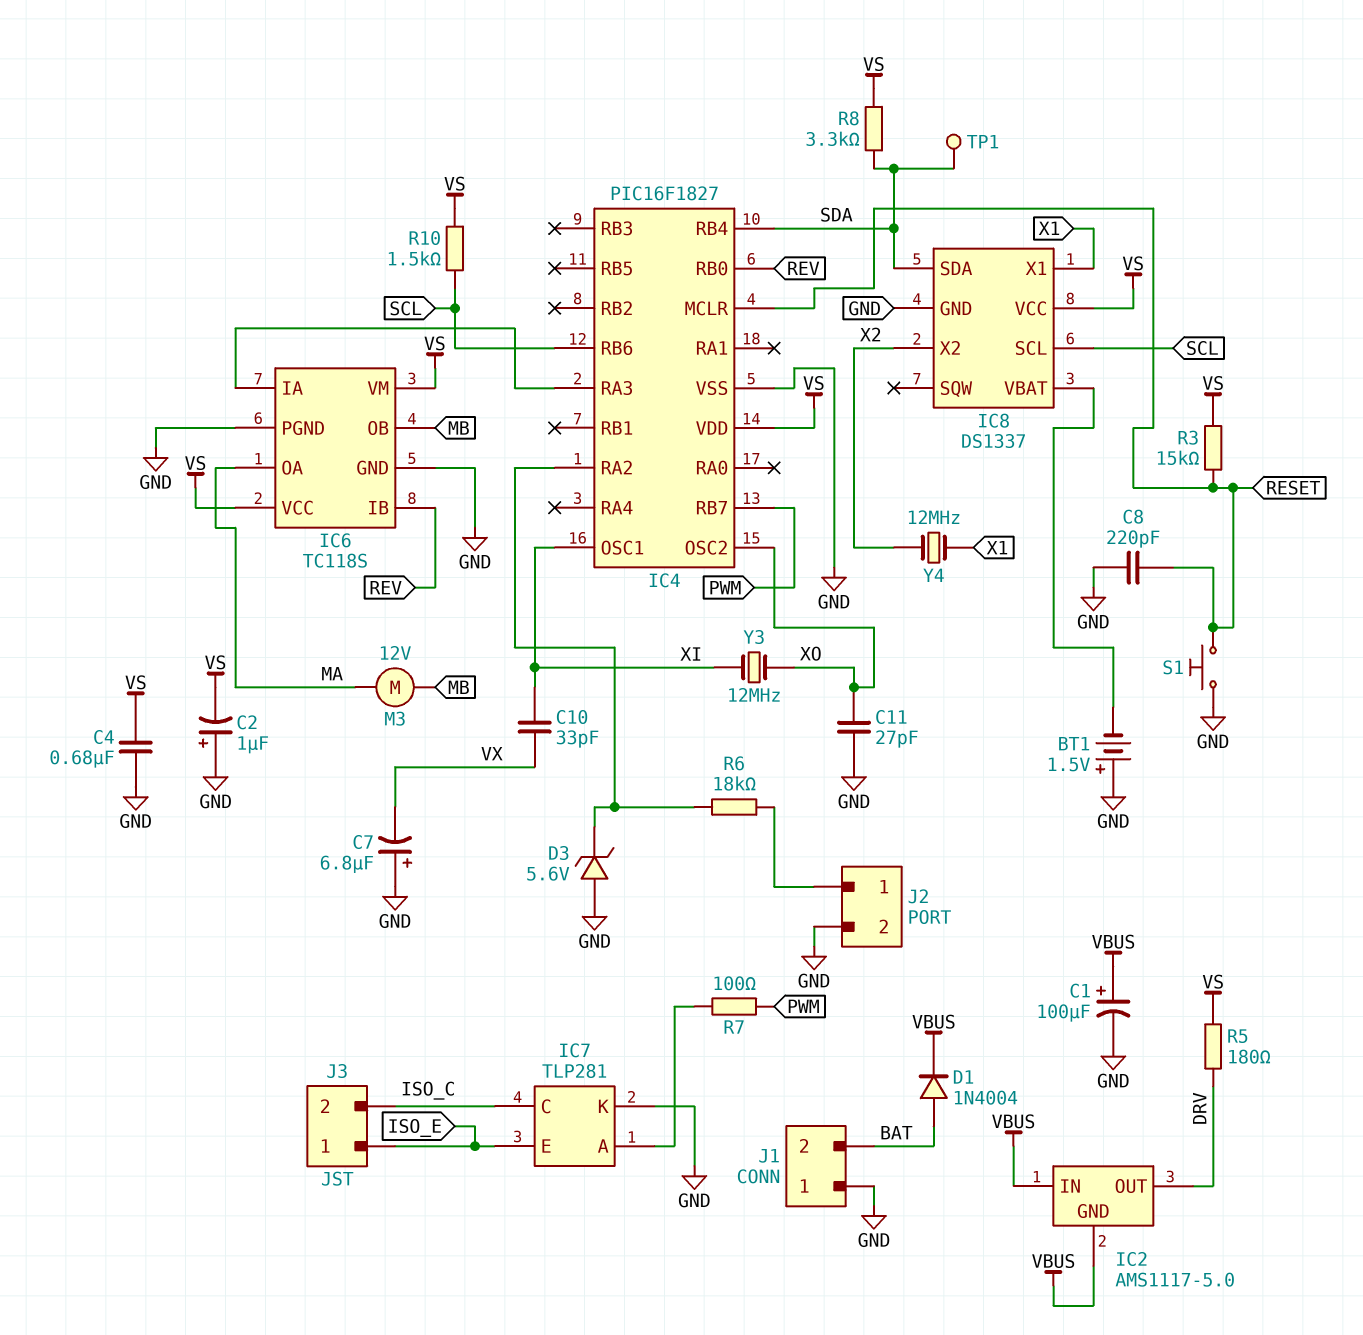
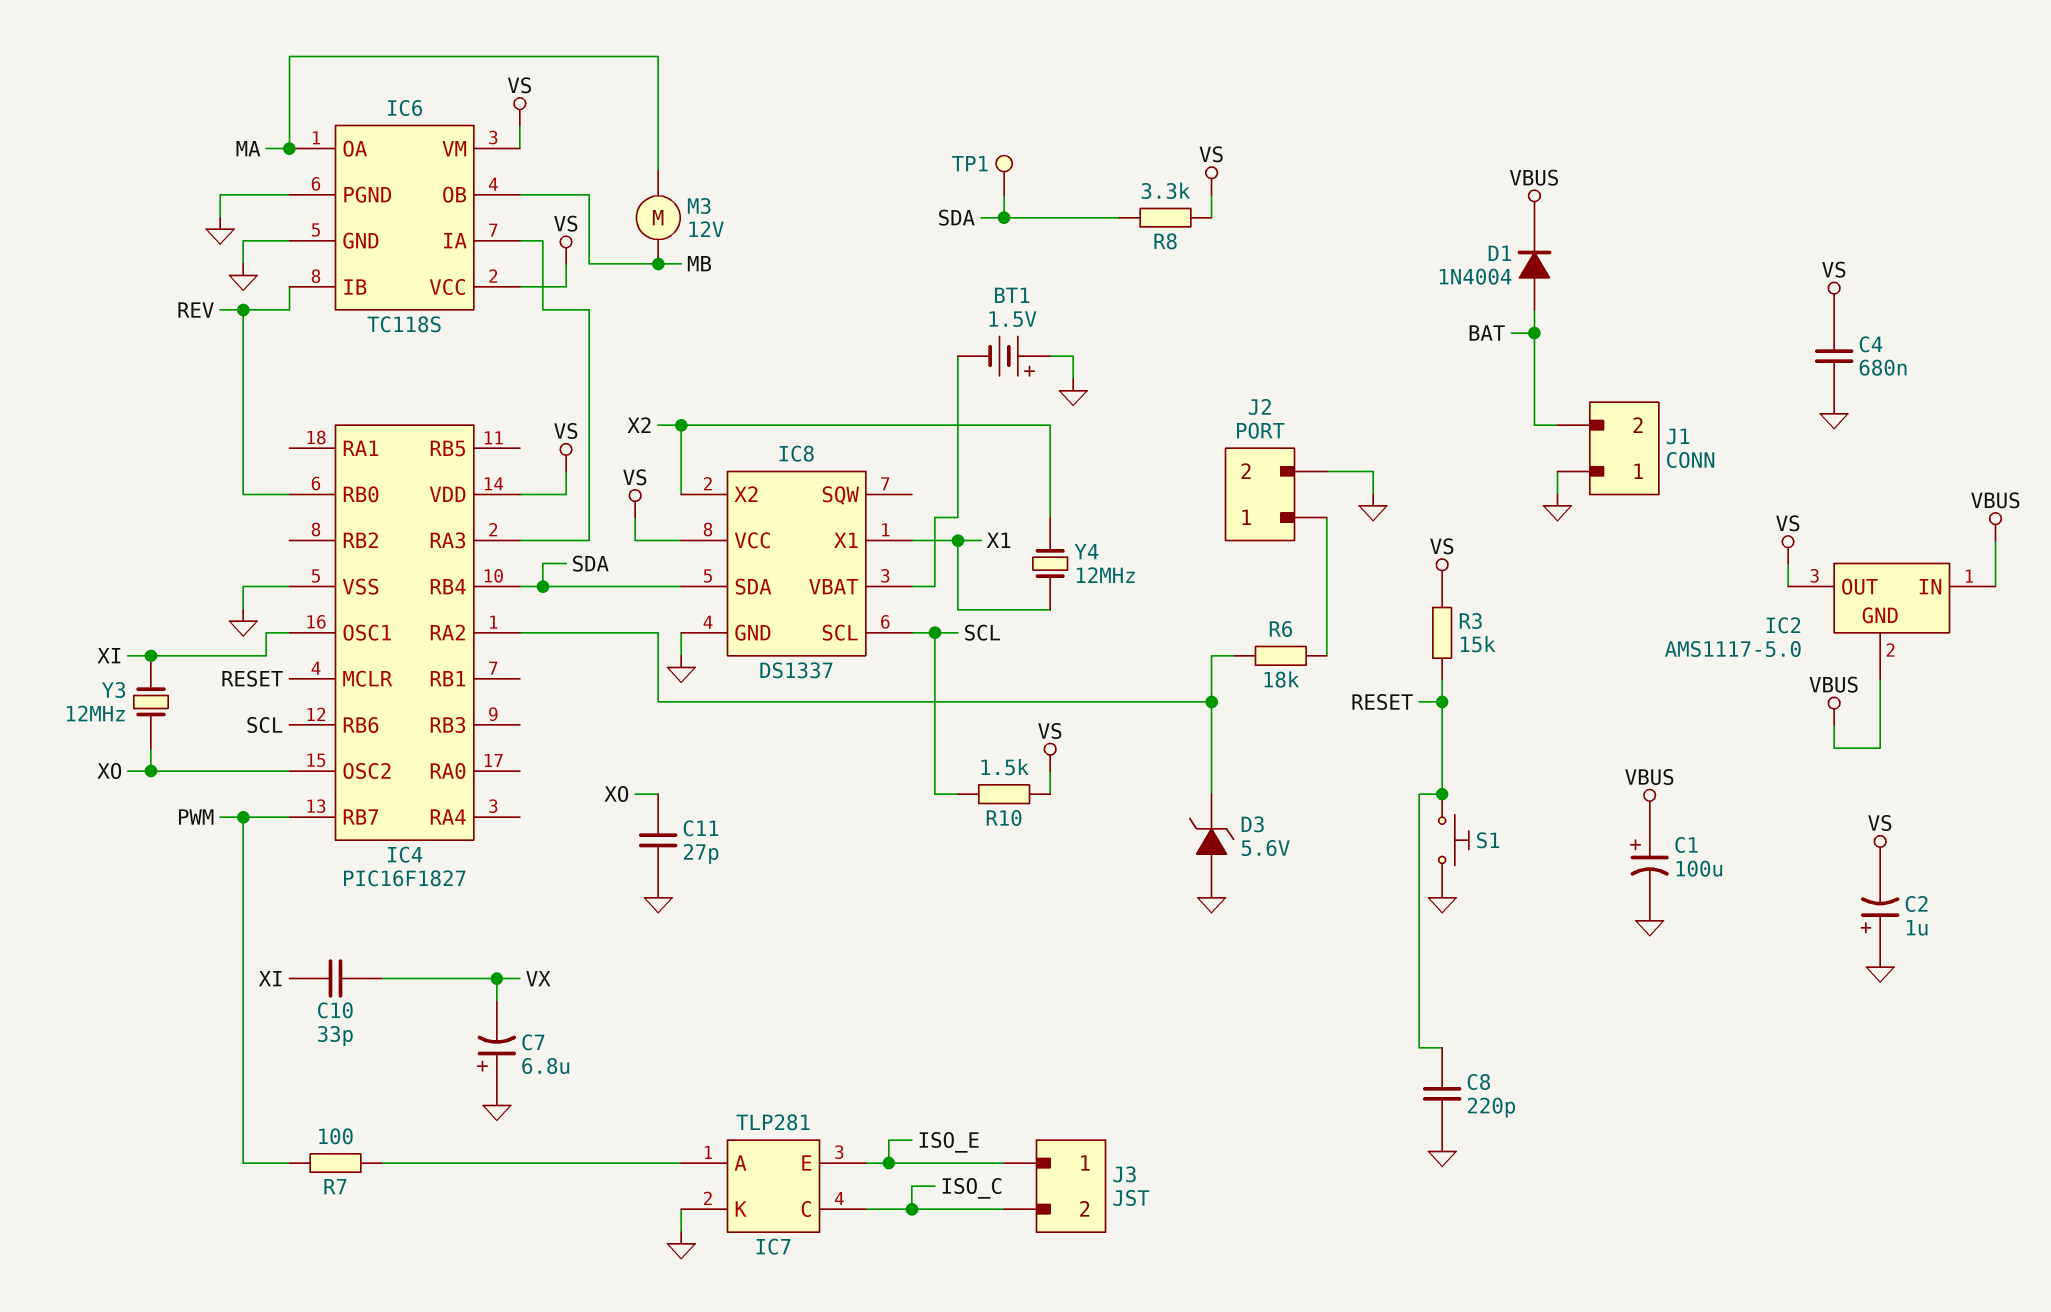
IC2 pin OUT: DRV -> VS
R5: 180 (DRV, VS) -> none

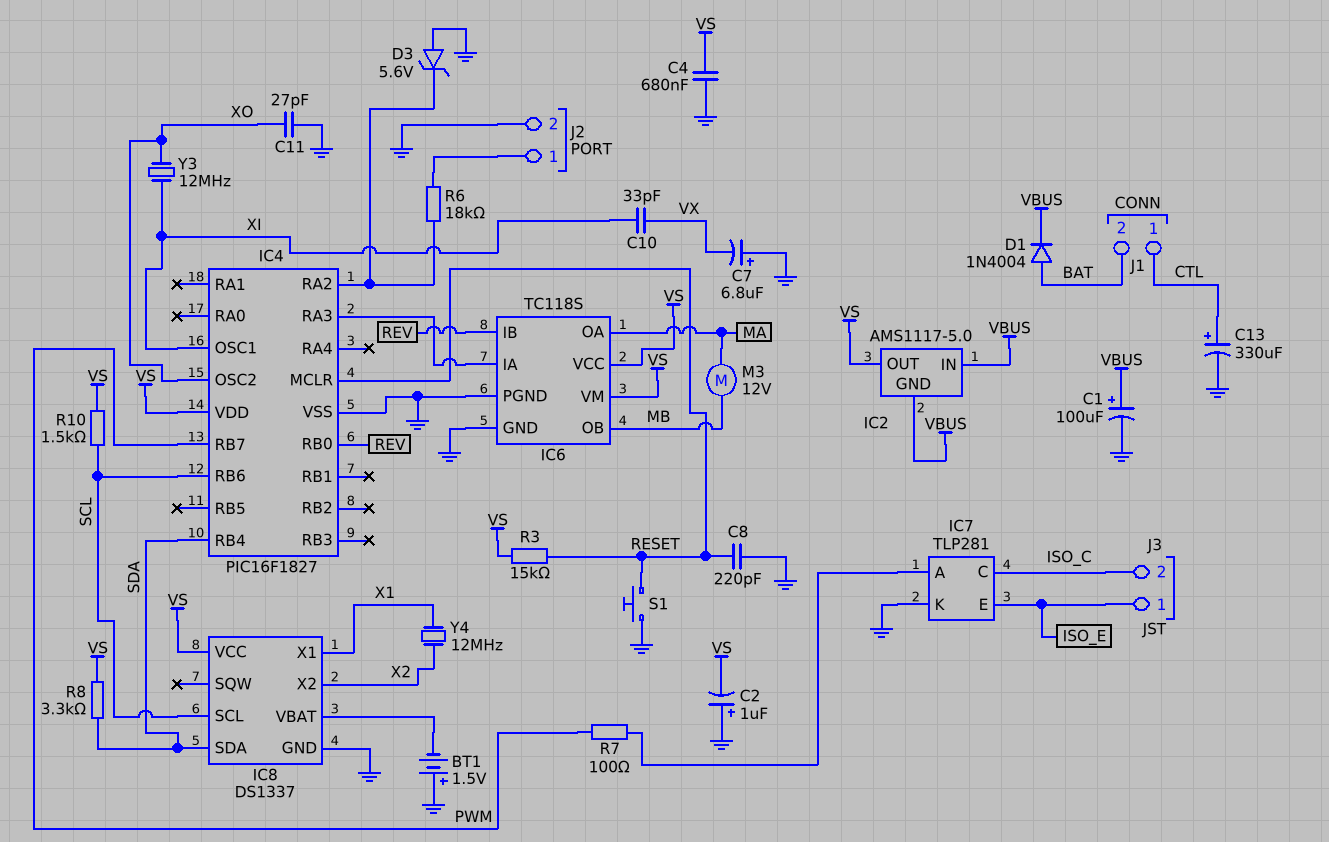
C13: none -> 330uF (plus CTL, minus GND)
J1 pin 1: GND -> CTL
TP1: test point (SDA) -> none

